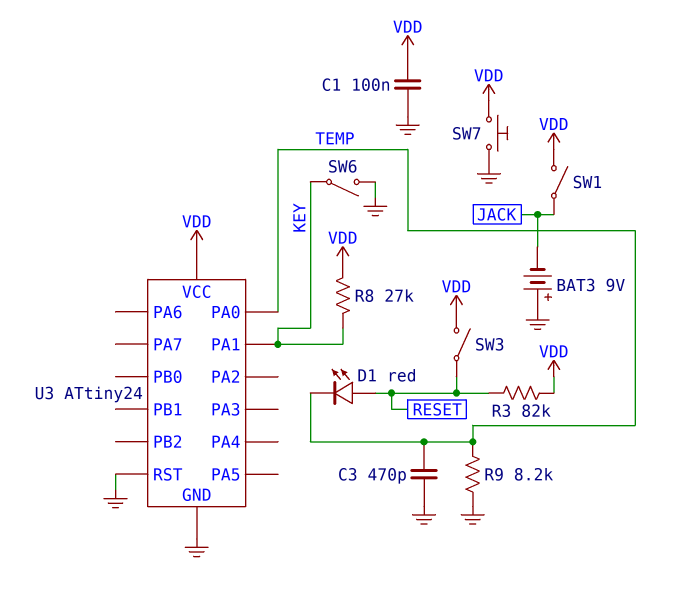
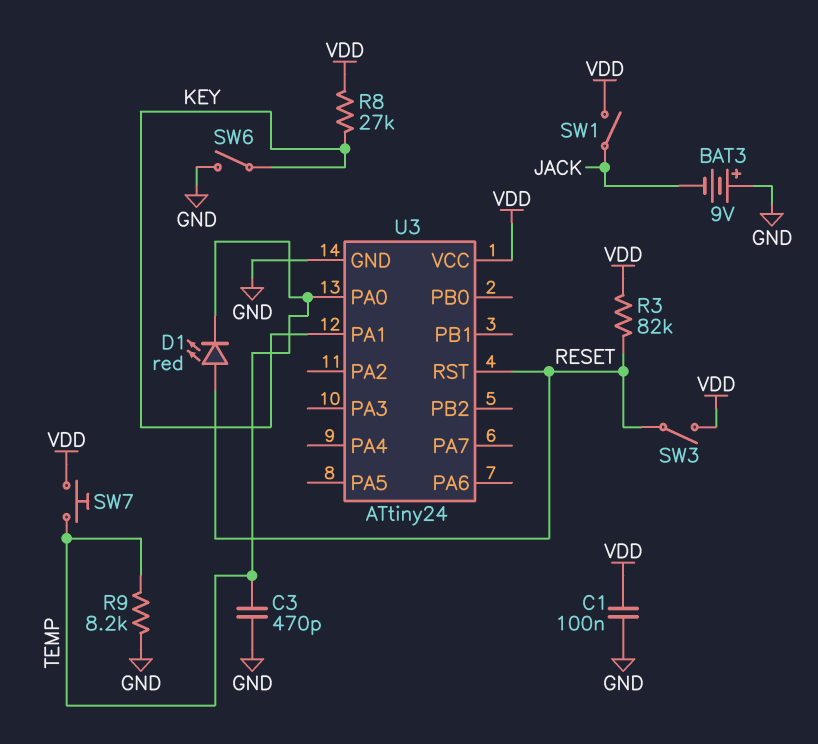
SW7: button (GND, VDD) -> button (TEMP, VDD)
U3 pin RST: GND -> RESET

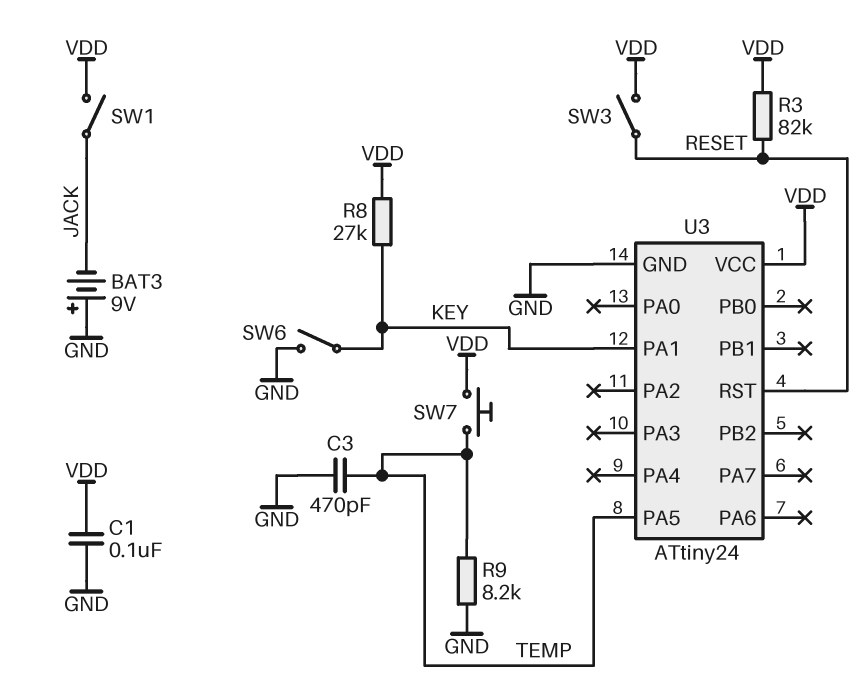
D1: LED red (A RESET, K TEMP) -> none
U3 pin PA0: TEMP -> none
U3 pin PA5: none -> TEMP

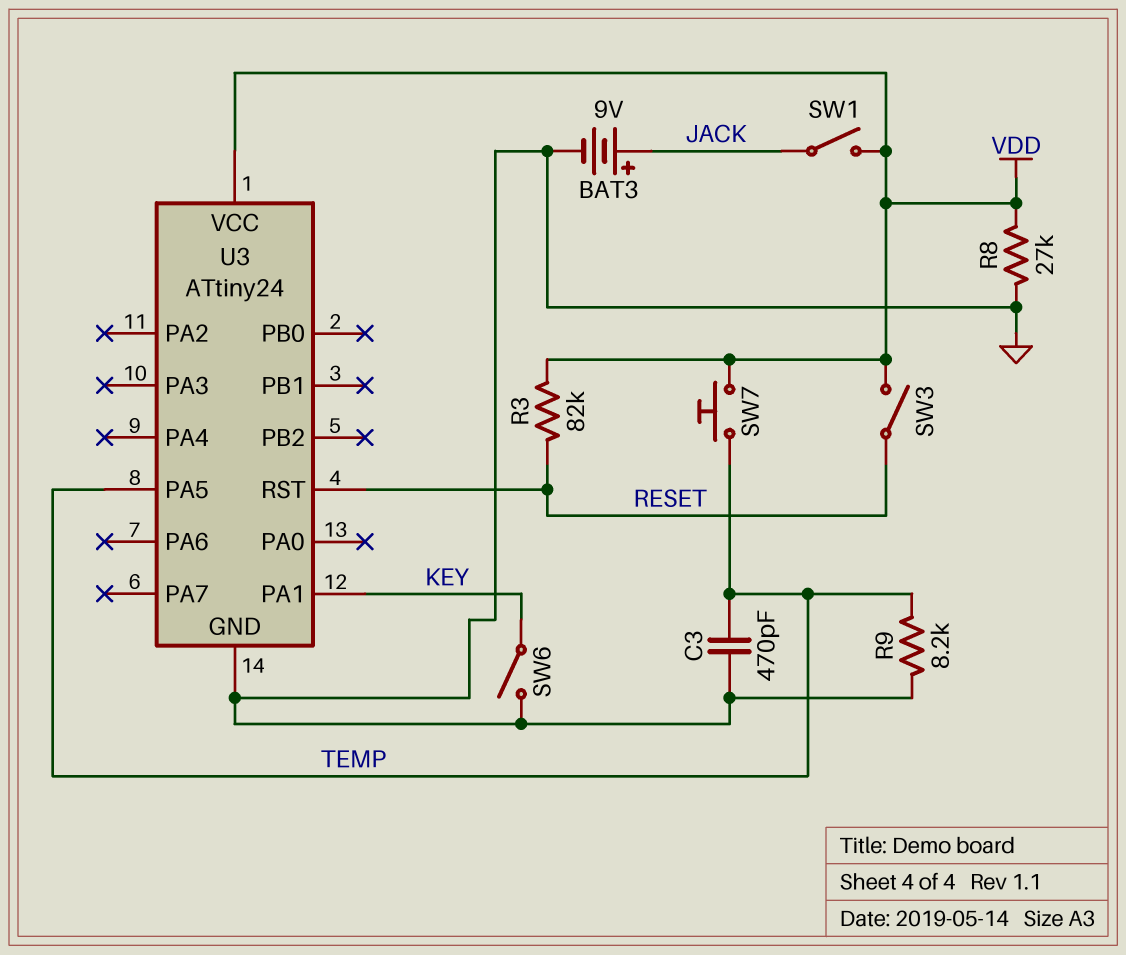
BAT3: 9V (plus GND, minus JACK) -> 9V (plus JACK, minus GND)
C1: 100nF (GND, VDD) -> none
R8: 27k (KEY, VDD) -> 27k (GND, VDD)

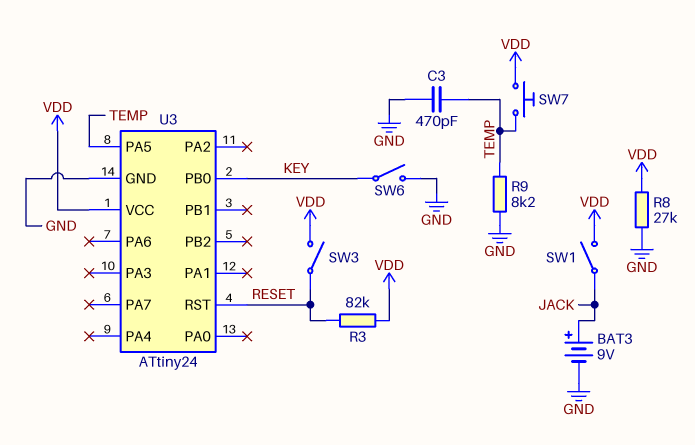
U3 pin PA1: KEY -> none
U3 pin PB0: none -> KEY

